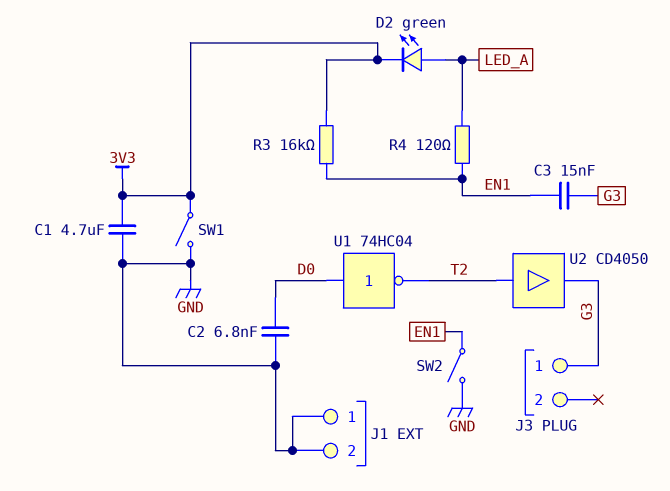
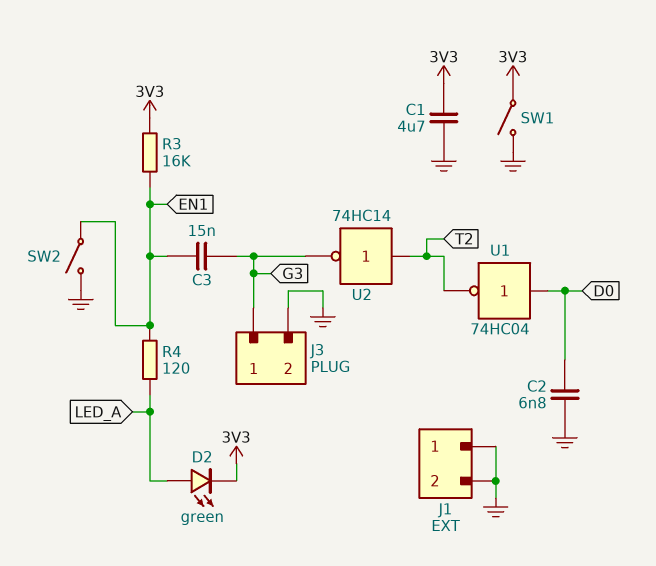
J3 pin 2: none -> GND
U2: buffer CD4050 (in T2, out G3) -> NOT 74HC14 (in T2, out G3)

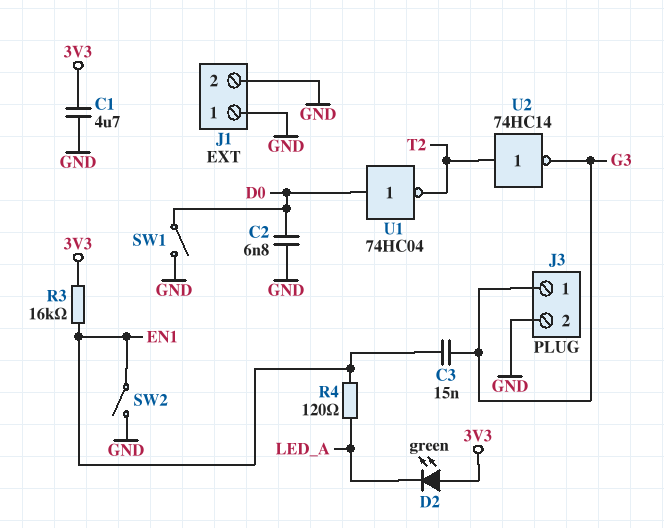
D2: LED green (A LED_A, K 3V3) -> LED green (A 3V3, K LED_A)
SW1: switch (3V3, GND) -> switch (D0, GND)

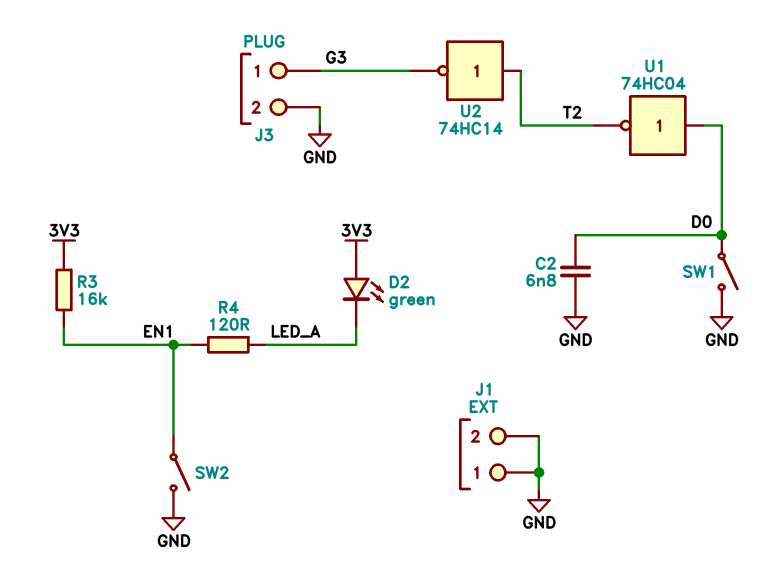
C1: 4.7uF (3V3, GND) -> none
C3: 15nF (EN1, G3) -> none

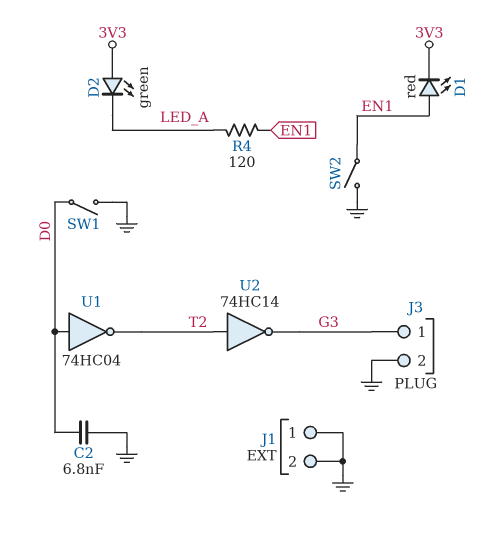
D1: none -> LED red (A EN1, K 3V3)
R3: 16k (3V3, EN1) -> none

